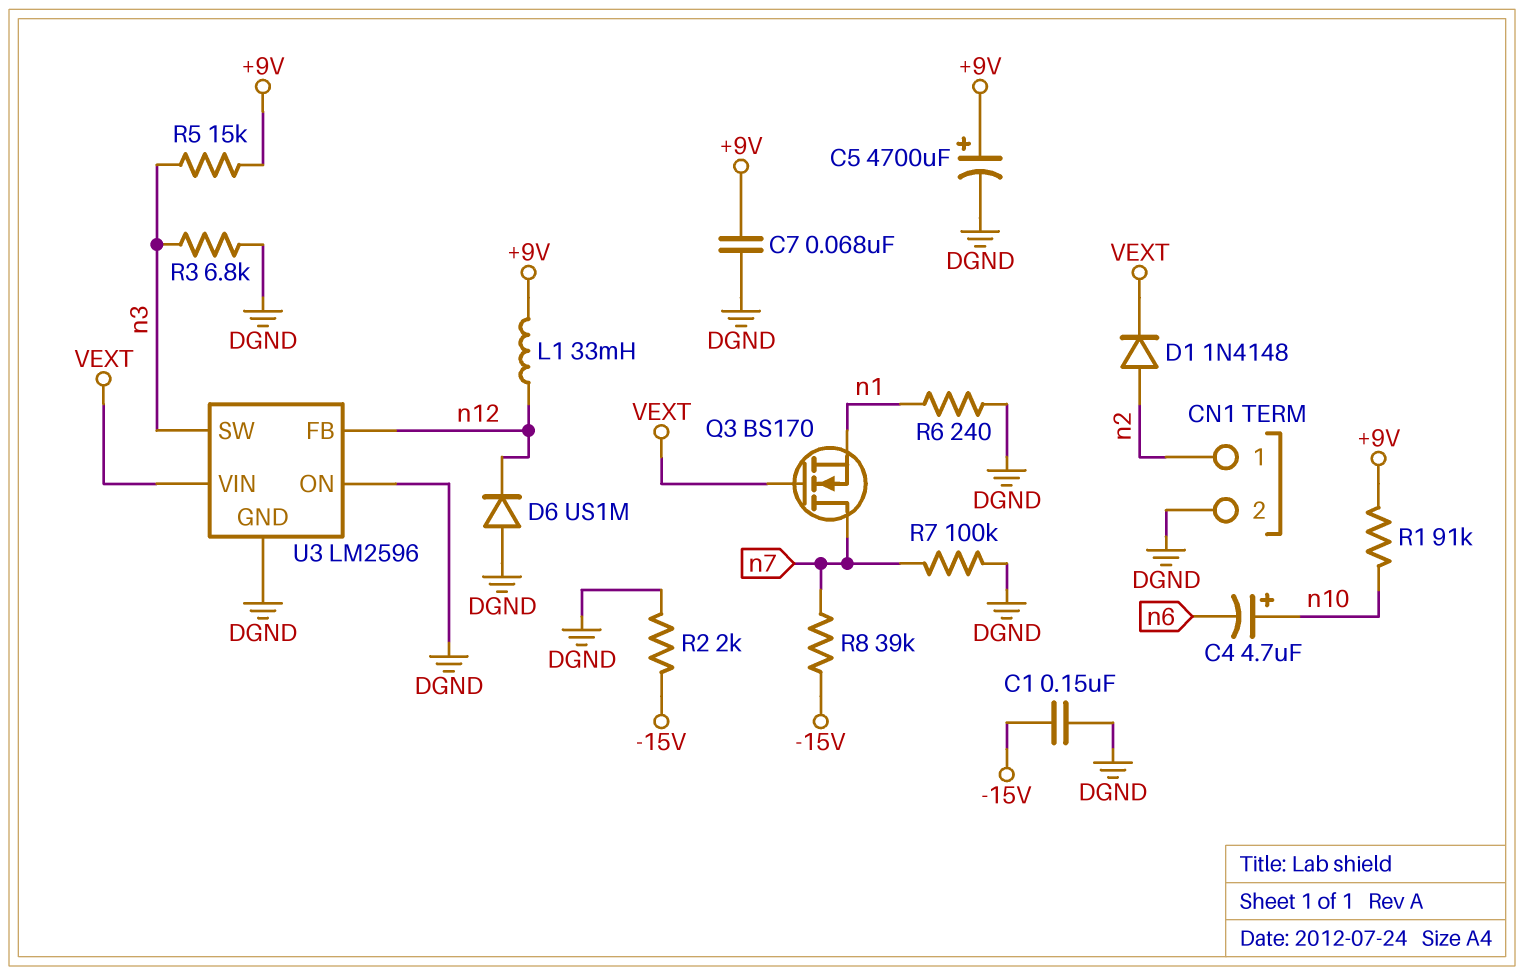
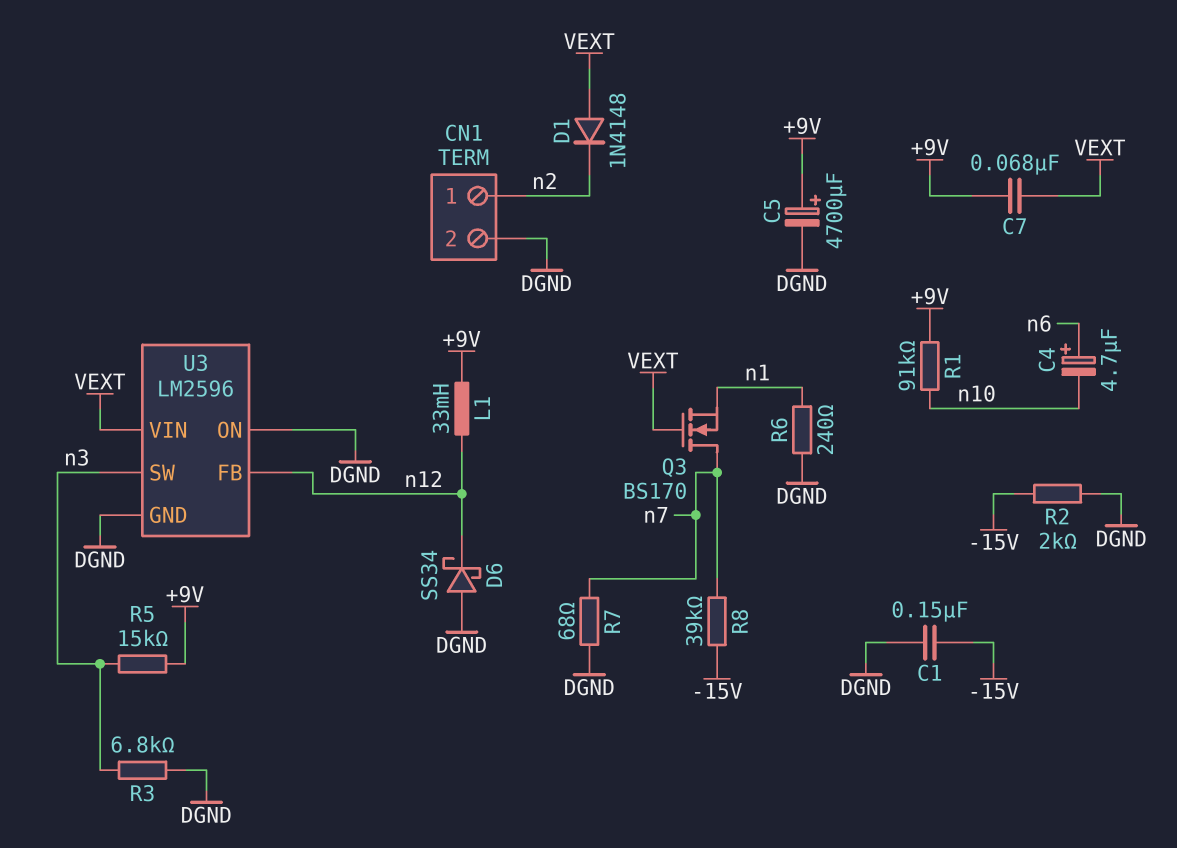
C4: 4.7uF (plus n10, minus n6) -> 4.7uF (plus n6, minus n10)
C7: 68nF (+9V, DGND) -> 68nF (+9V, VEXT)
D1: diode 1N4148 (A n2, K VEXT) -> diode 1N4148 (A VEXT, K n2)
D6: diode US1M (A DGND, K n12) -> schottky SS34 (A DGND, K n12)
R7: 100k (DGND, n7) -> 68 (DGND, n7)

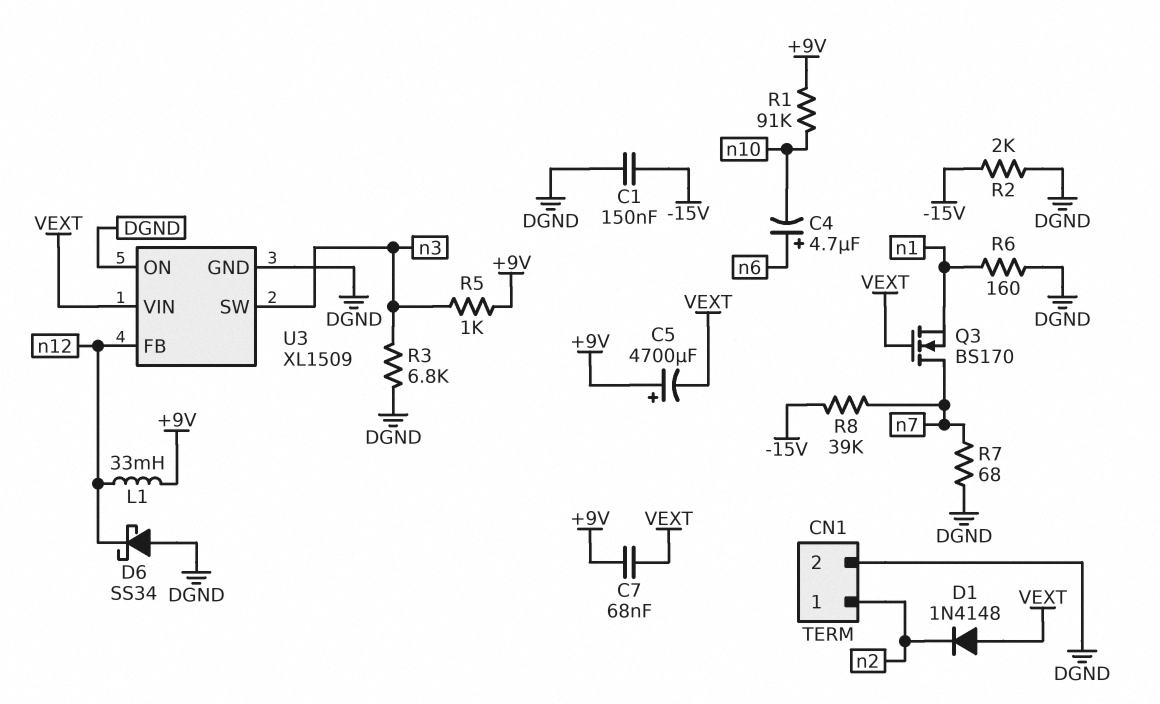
C5: 4700uF (plus +9V, minus DGND) -> 4700uF (plus +9V, minus VEXT)
R5: 15k (+9V, n3) -> 1k (+9V, n3)
R6: 240 (DGND, n1) -> 160 (DGND, n1)
U3: LM2596 -> XL1509

